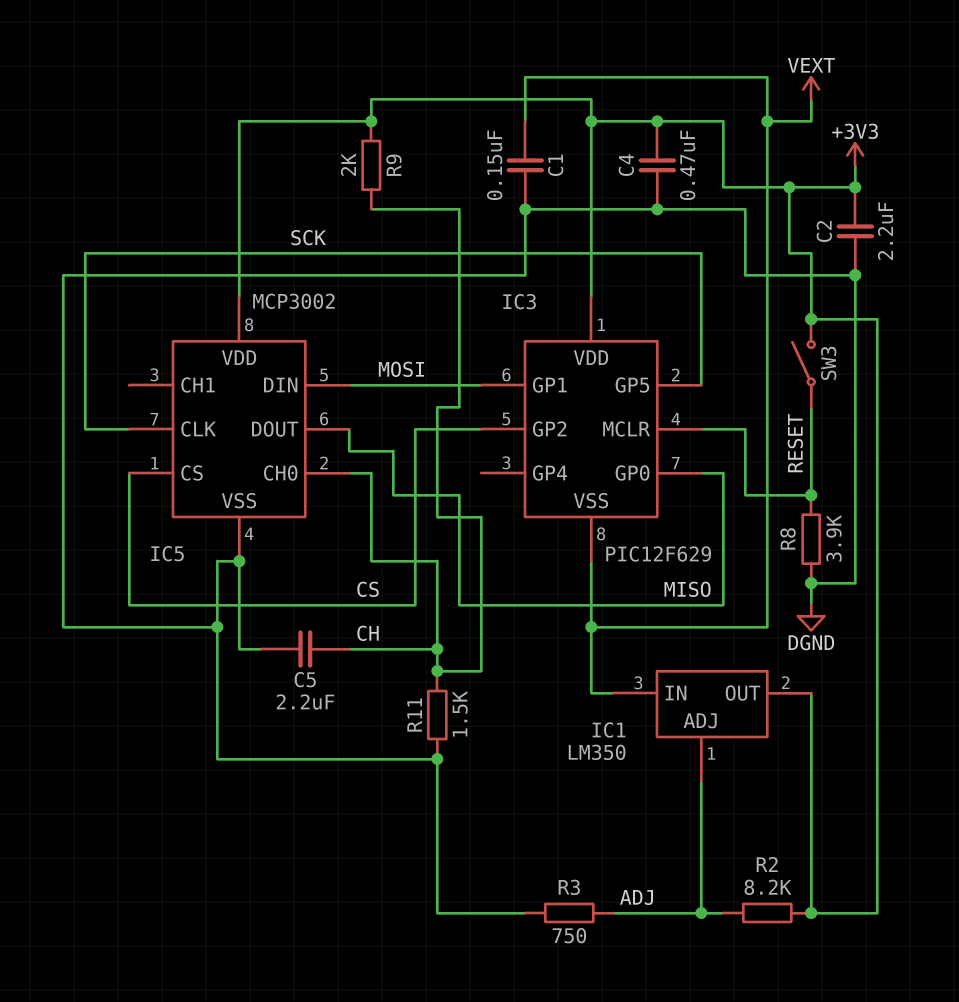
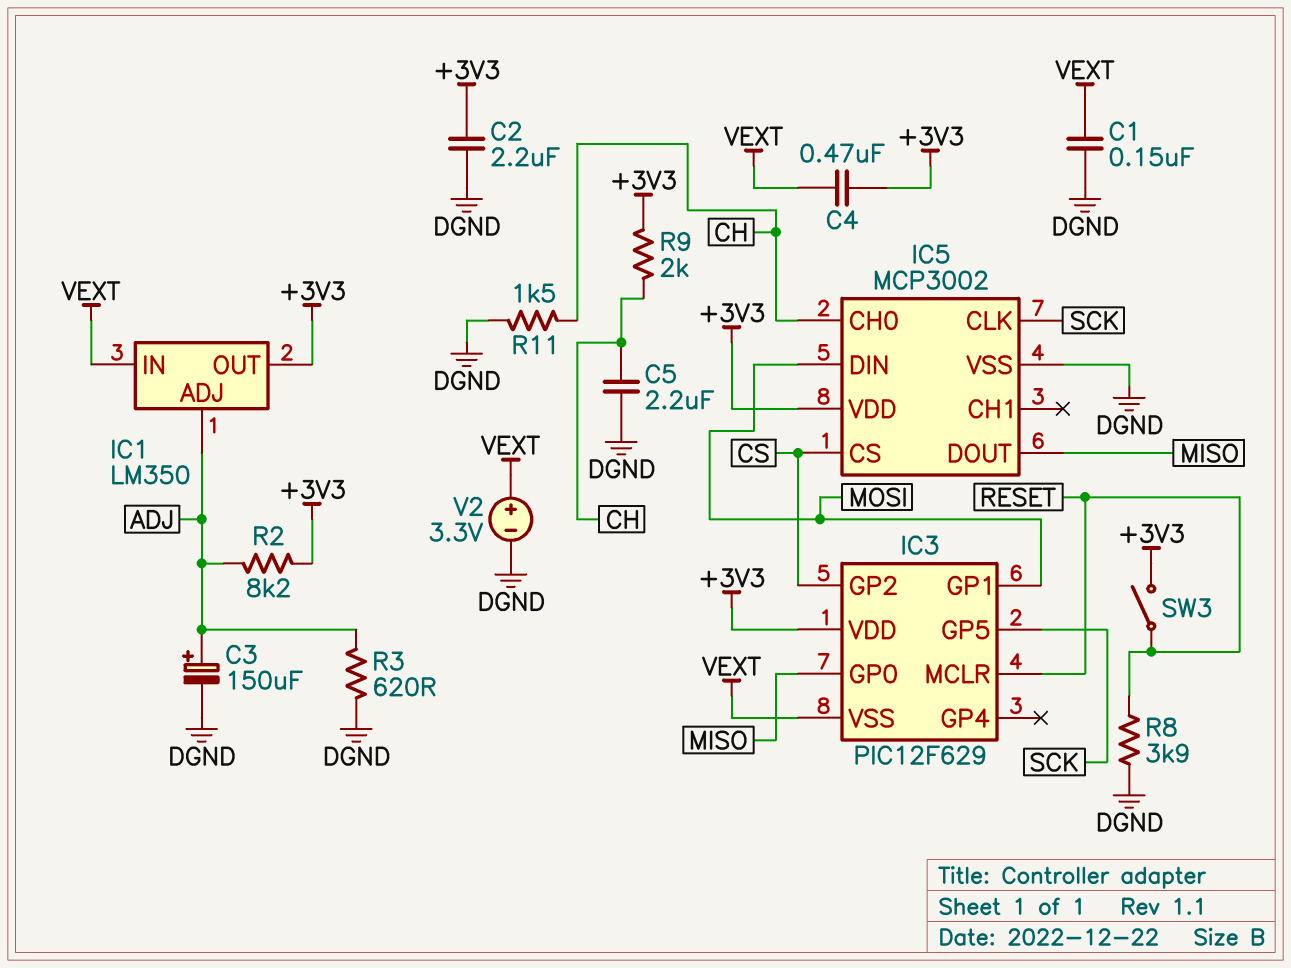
C3: none -> 150uF (plus ADJ, minus DGND)
C4: 470nF (+3V3, DGND) -> 470nF (+3V3, VEXT)
R3: 750 (ADJ, DGND) -> 620 (ADJ, DGND)
V2: none -> 3.3V (plus VEXT, minus DGND)

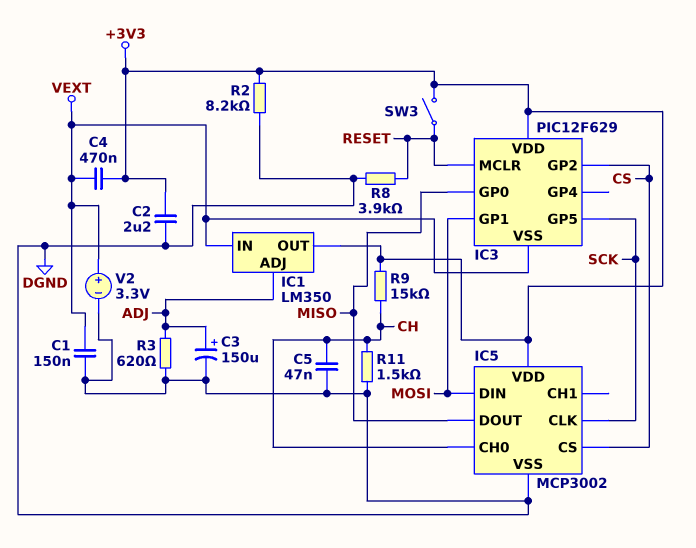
C5: 2.2uF (CH, DGND) -> 47nF (CH, DGND)
R2: 8.2k (+3V3, ADJ) -> 8.2k (+3V3, DGND)
R9: 2k (+3V3, CH) -> 15k (+3V3, CH)

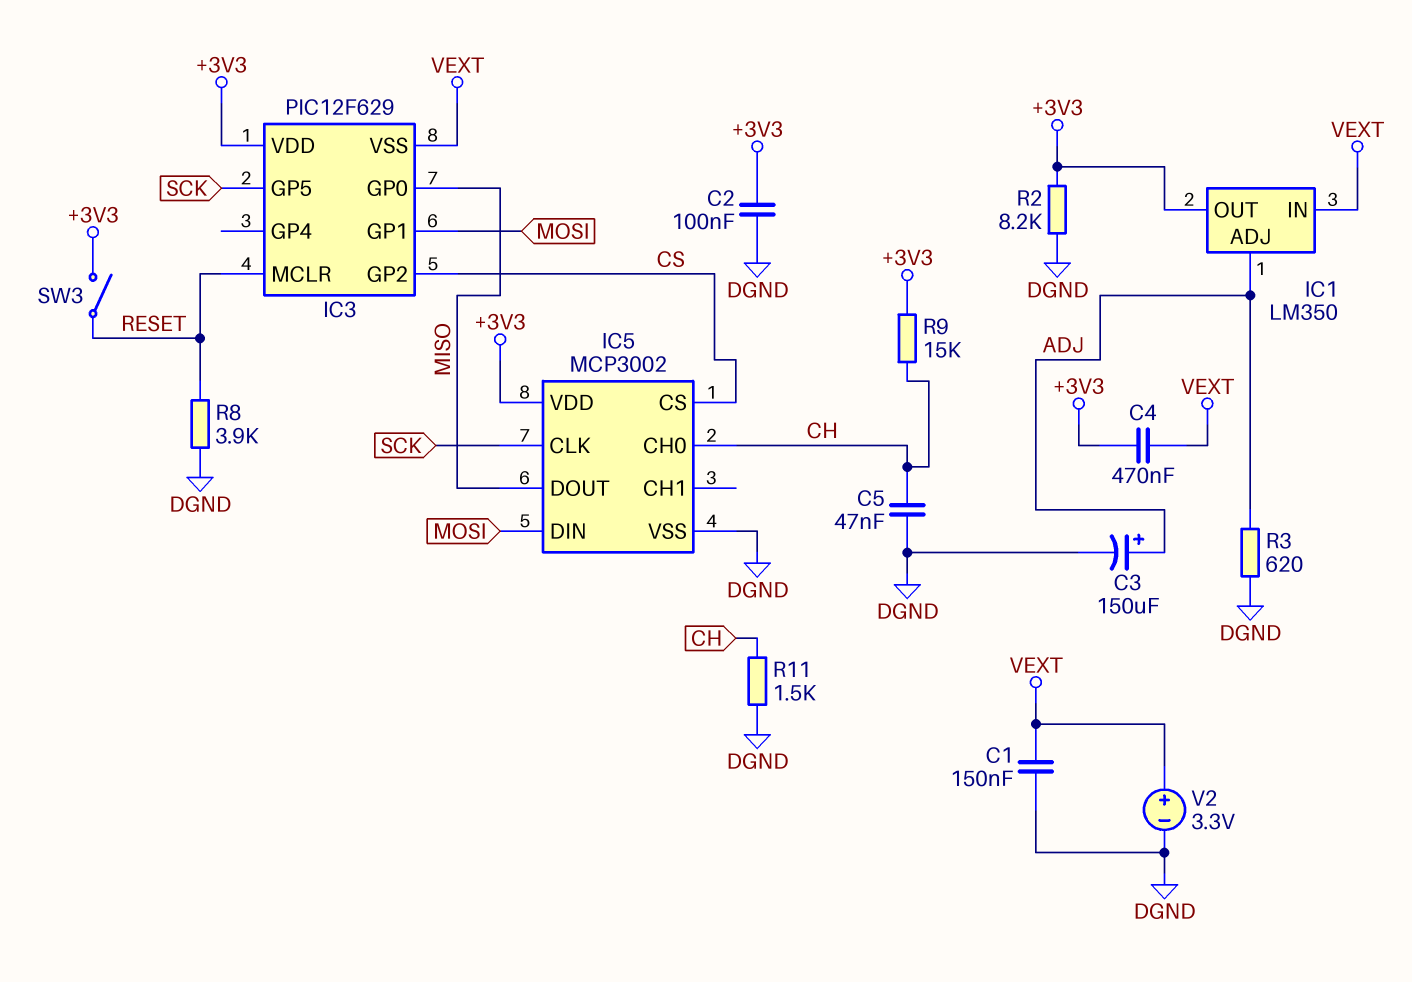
C2: 2.2uF (+3V3, DGND) -> 100nF (+3V3, DGND)

